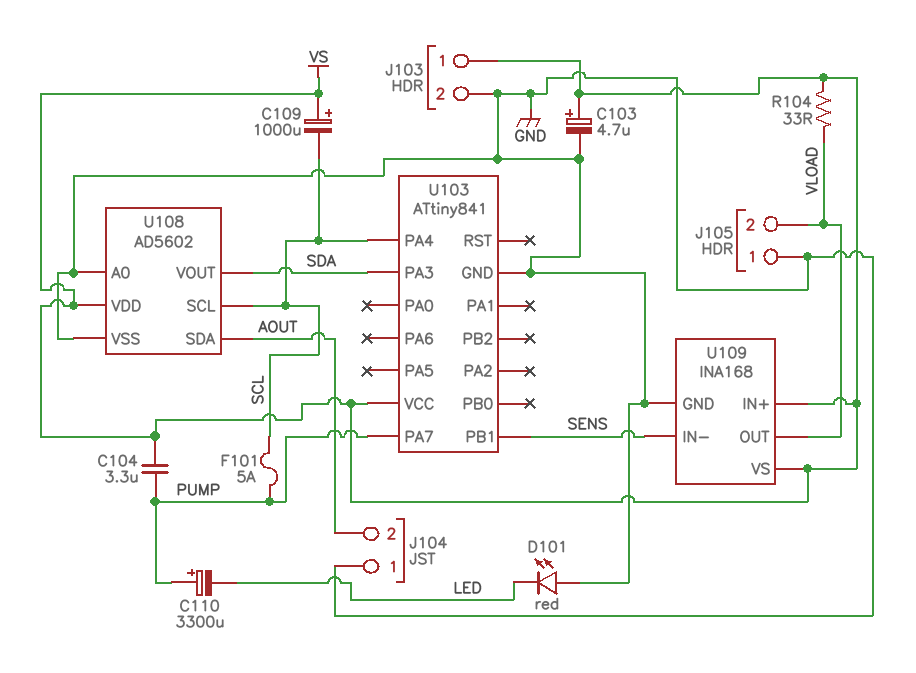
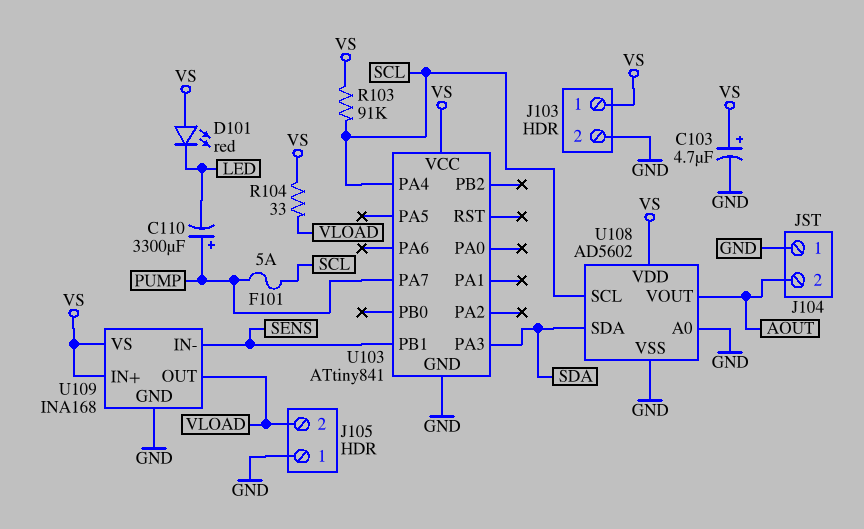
C104: 3.3uF (PUMP, VS) -> none
C109: 1000uF (plus VS, minus SCL) -> none
D101: LED red (A GND, K LED) -> LED red (A VS, K LED)
R103: none -> 91k (SCL, VS)
U108 pin SDA: AOUT -> SDA
U108 pin VOUT: SDA -> AOUT

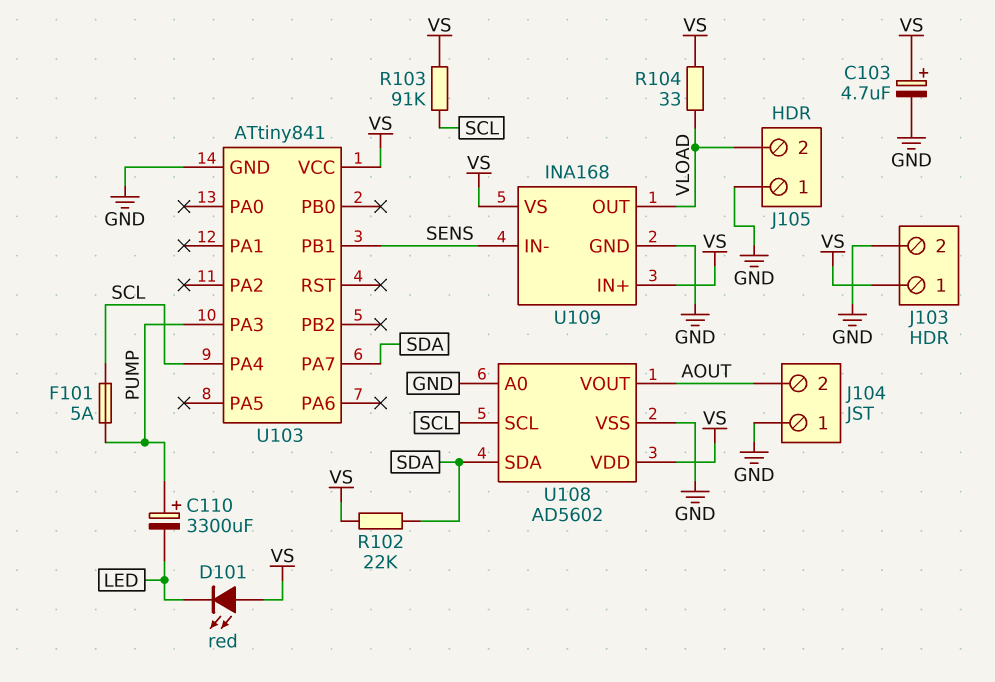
R102: none -> 22k (SDA, VS)
U103 pin PA3: SDA -> PUMP
U103 pin PA7: PUMP -> SDA

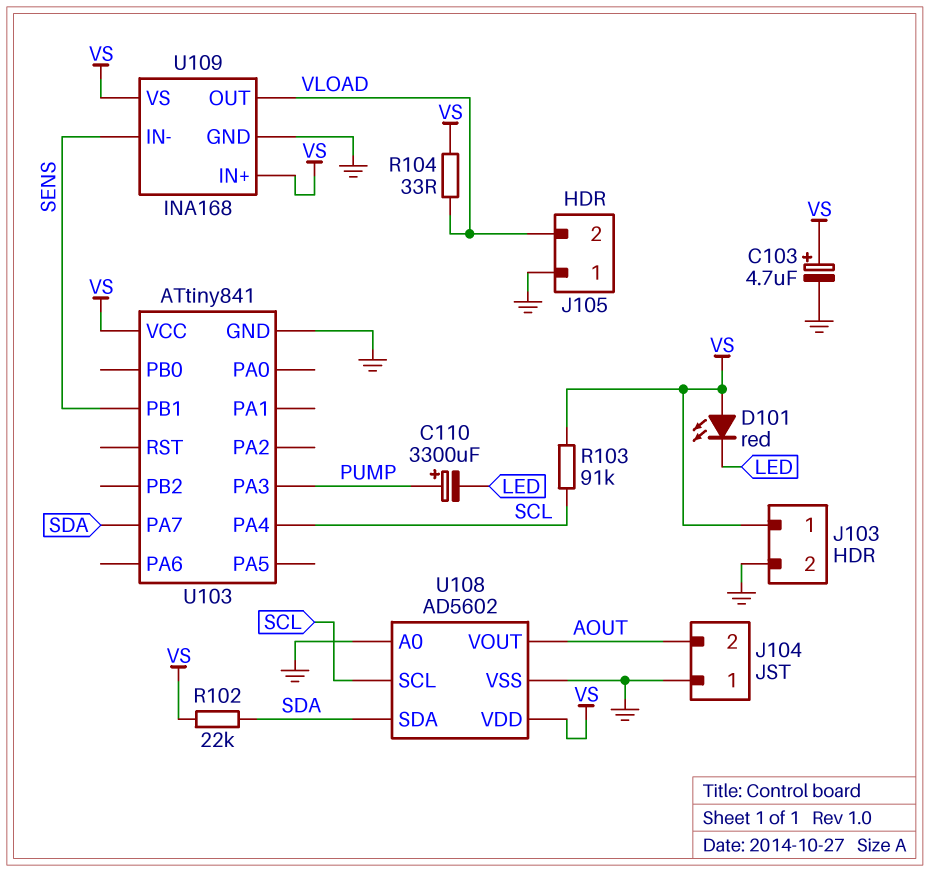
F101: 5A (PUMP, SCL) -> none

